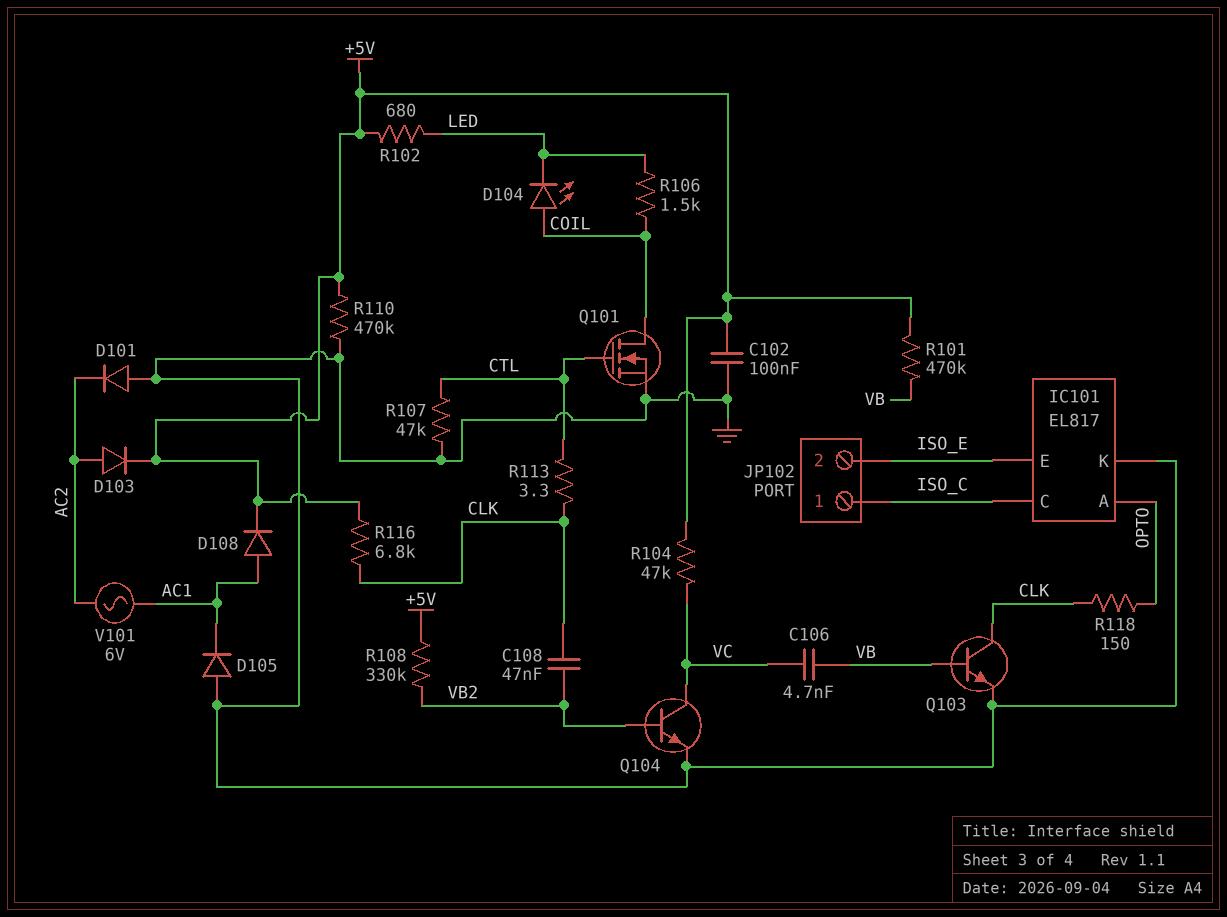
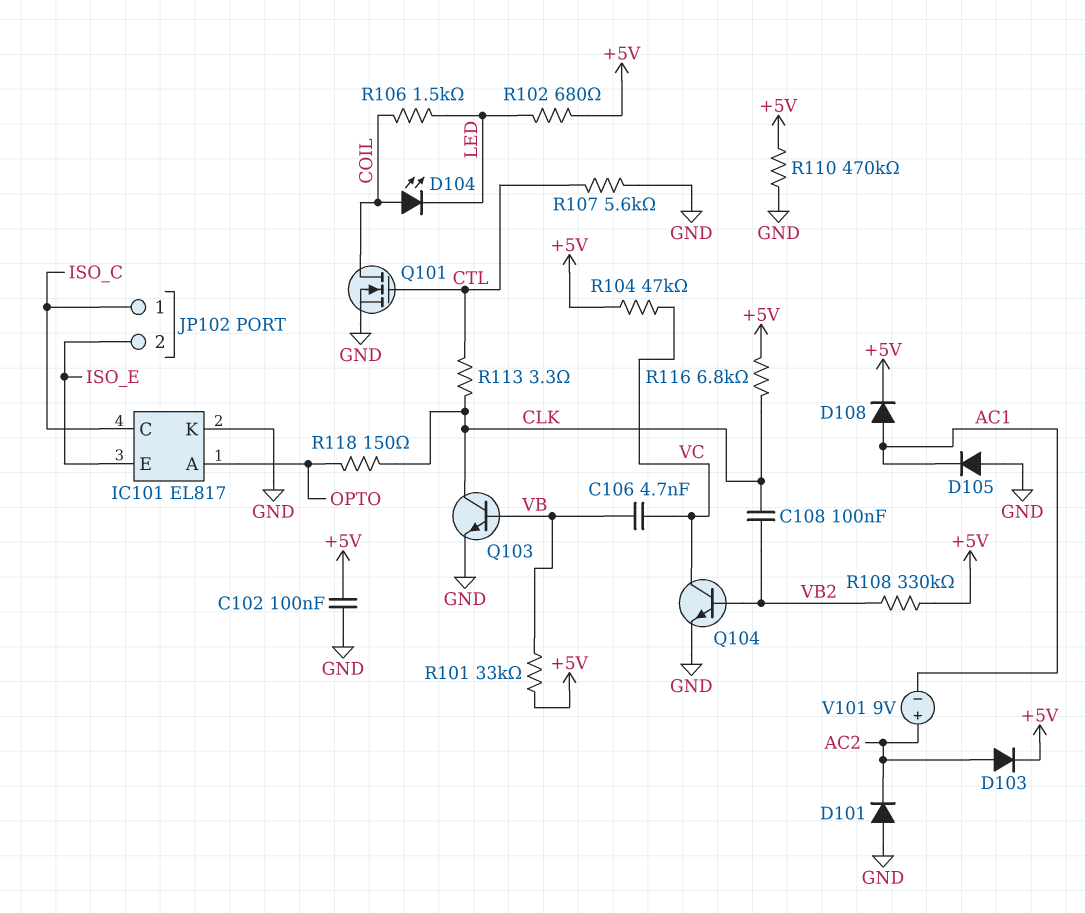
C108: 47nF (CLK, VB2) -> 100nF (CLK, VB2)
R101: 470k (+5V, VB) -> 33k (+5V, VB)
R107: 47k (CTL, GND) -> 5.6k (CTL, GND)
V101: AC 6V (AC1, AC2) -> 9V (plus AC2, minus AC1)

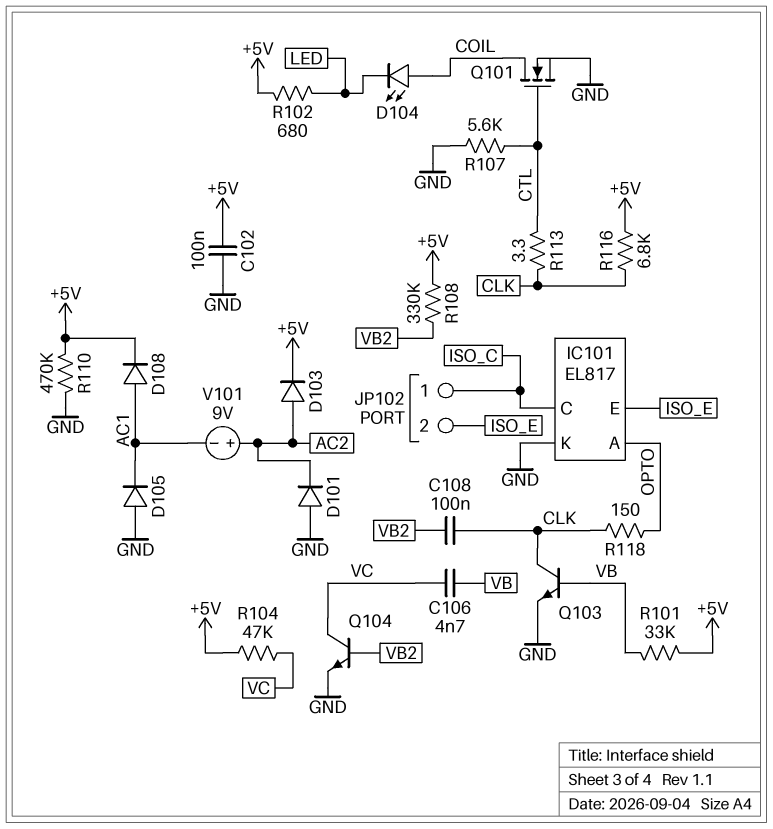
R106: 1.5k (COIL, LED) -> none

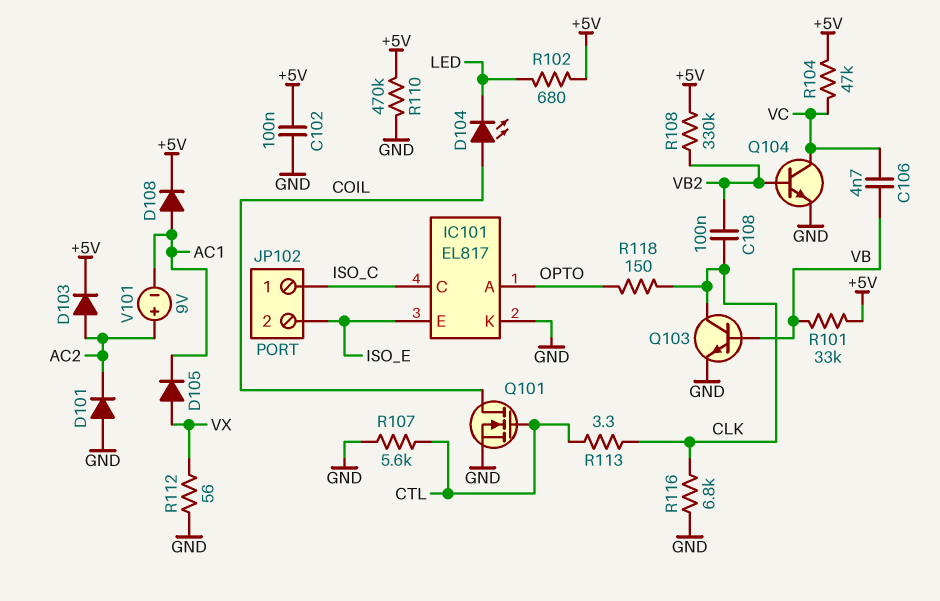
D105: diode (A GND, K AC1) -> diode (A VX, K AC1)
R112: none -> 56 (GND, VX)
R116: 6.8k (+5V, CLK) -> 6.8k (CLK, GND)

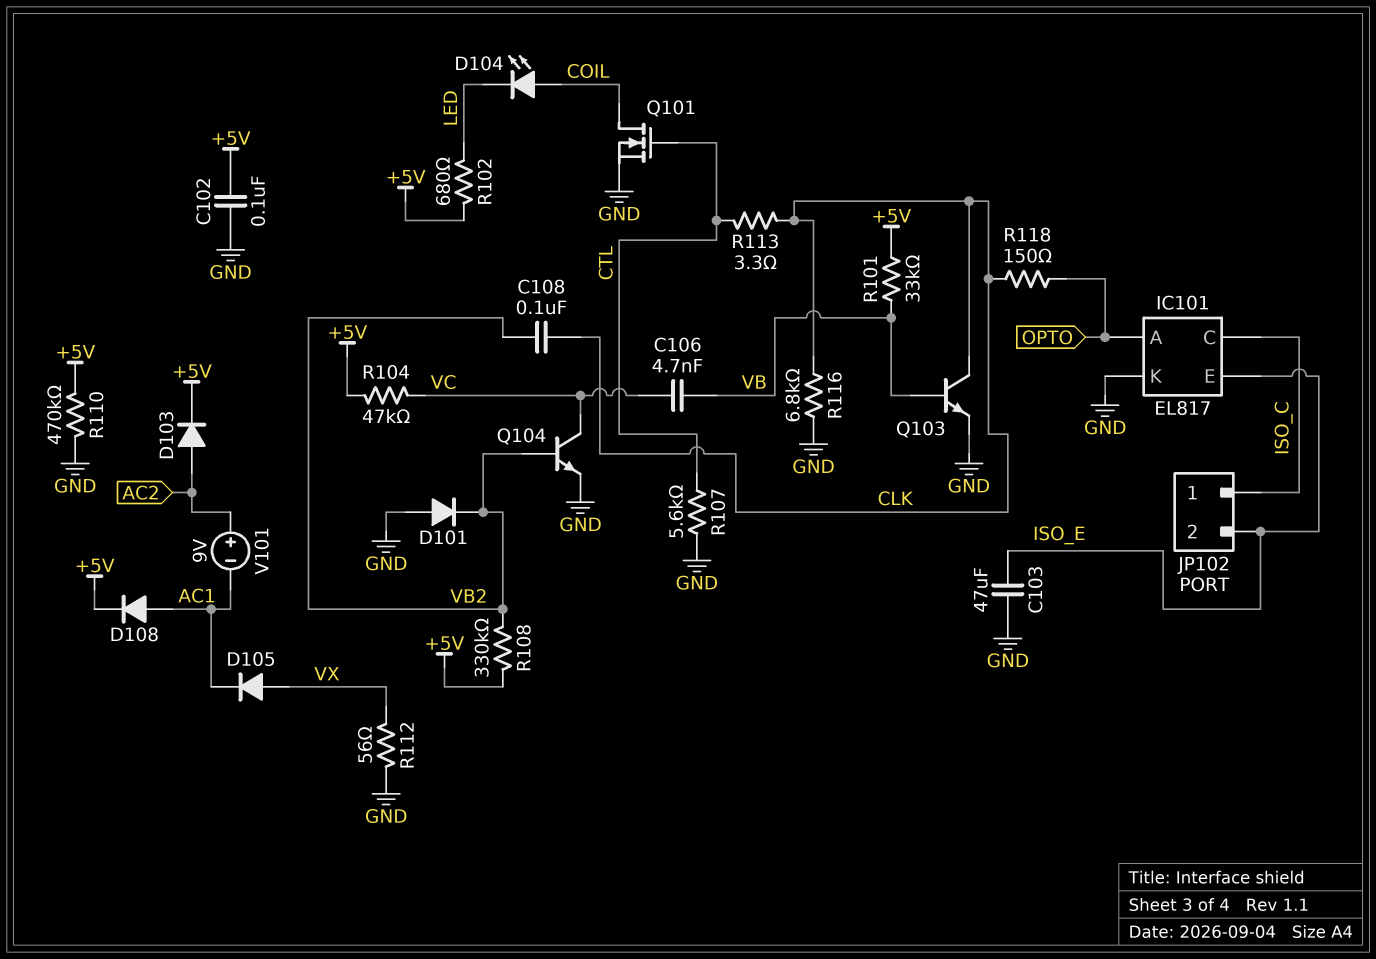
C103: none -> 47uF (GND, ISO_E)
D101: diode (A GND, K AC2) -> diode (A GND, K VB2)

